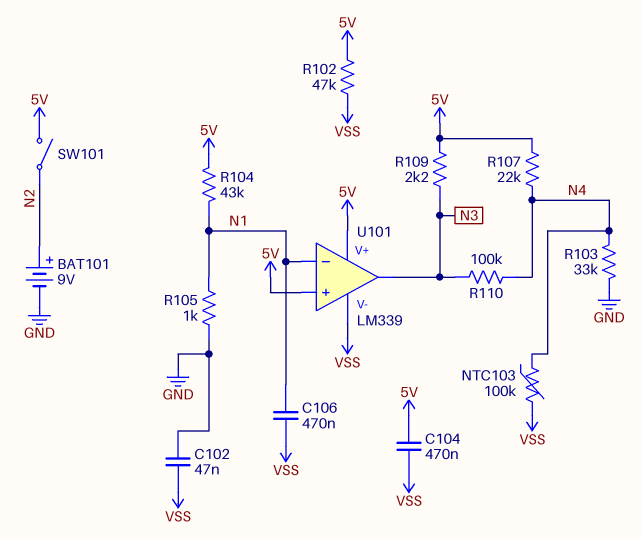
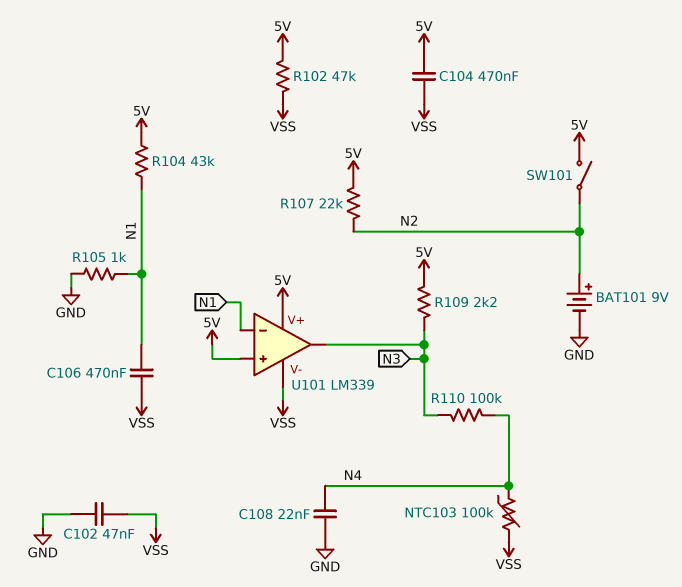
C108: none -> 22nF (GND, N4)
R103: 33k (GND, N4) -> none
R107: 22k (5V, N4) -> 22k (5V, N2)

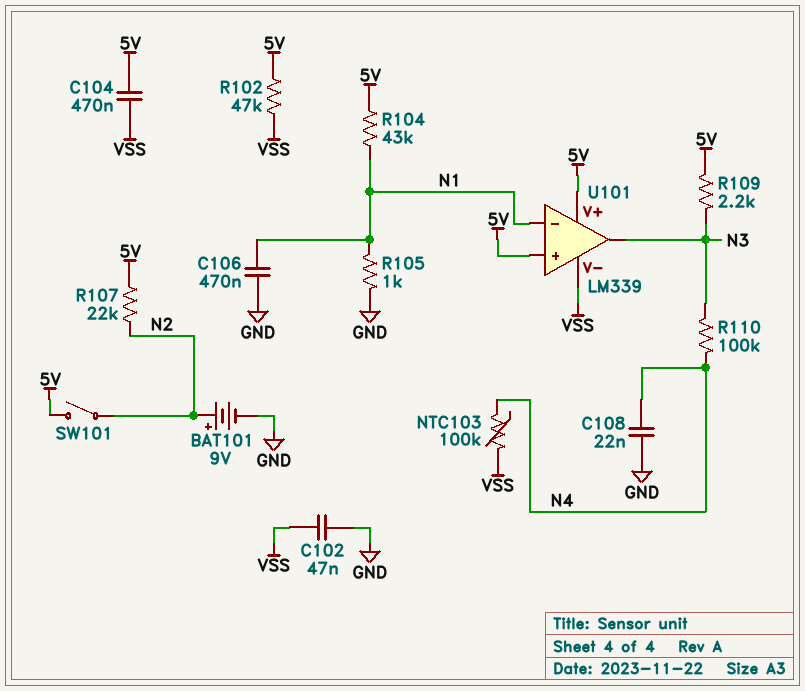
C106: 470nF (N1, VSS) -> 470nF (GND, N1)

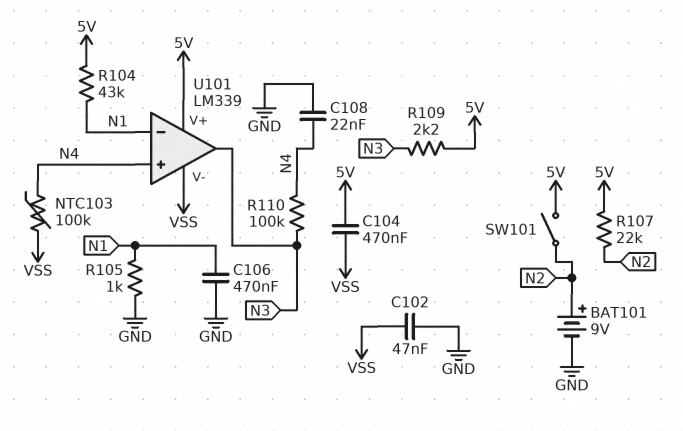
R102: 47k (5V, VSS) -> none
U101 pin in+: 5V -> N4

